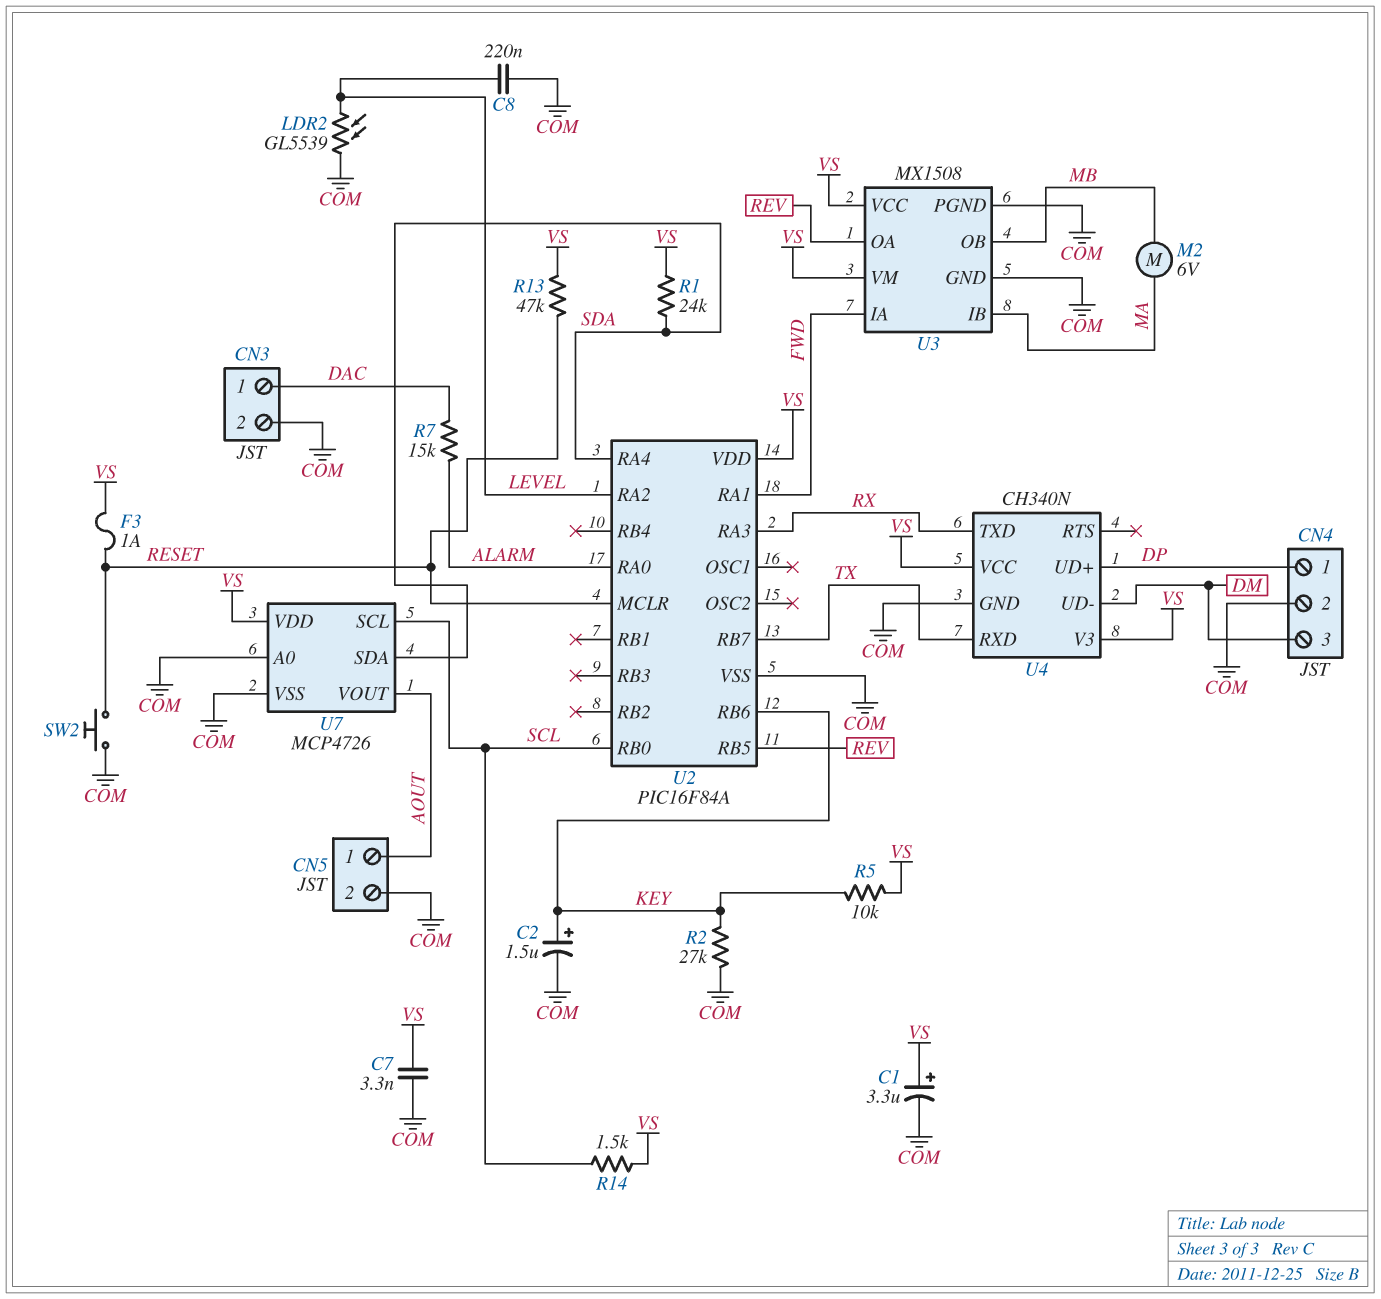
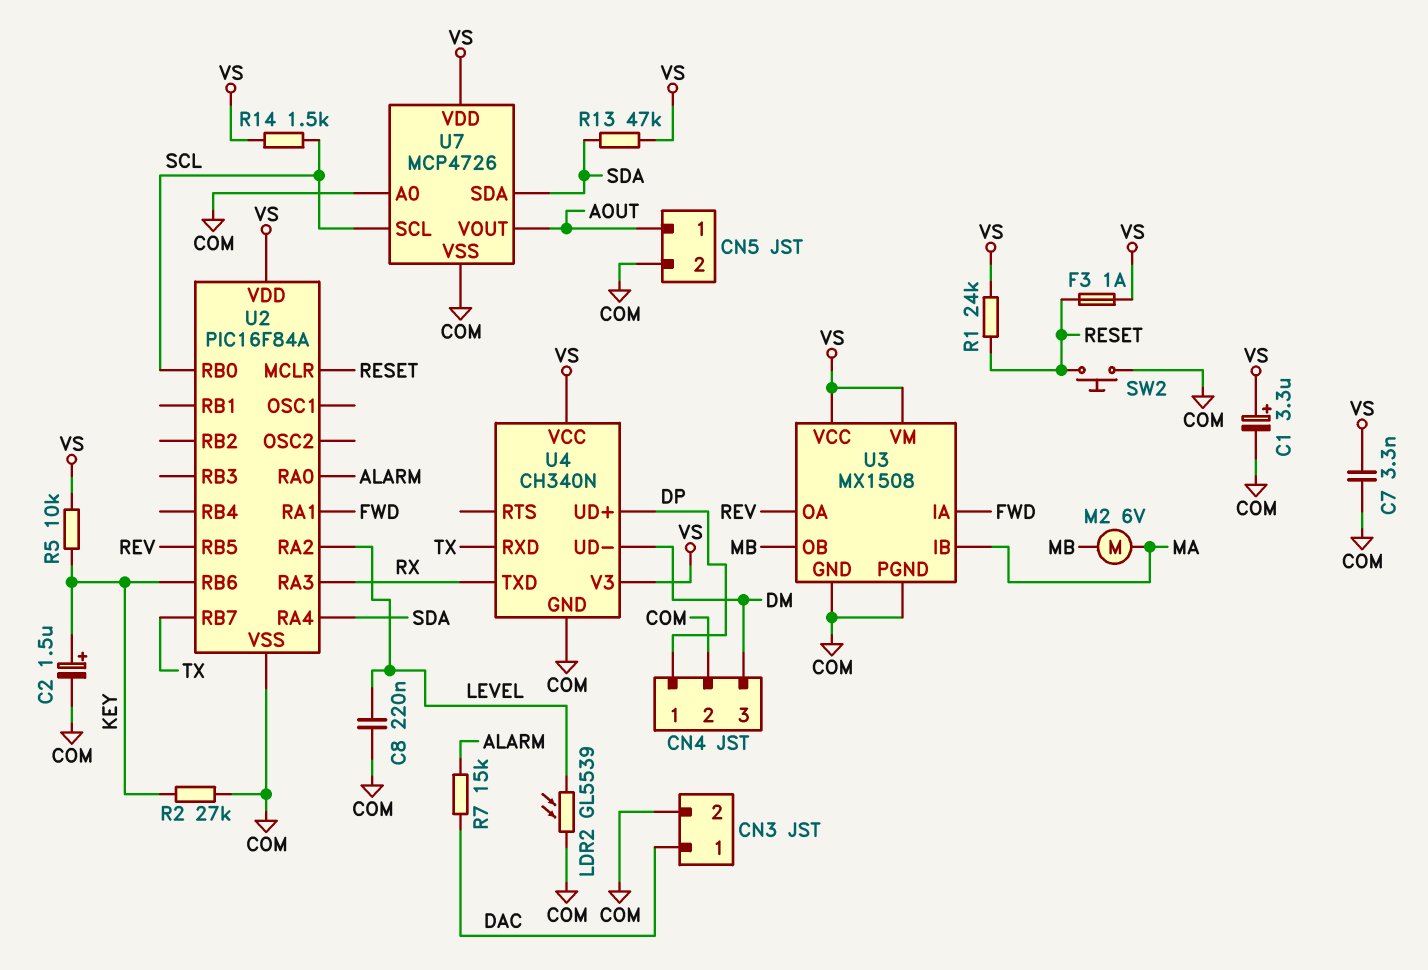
R1: 24k (SDA, VS) -> 24k (RESET, VS)
R13: 47k (RESET, VS) -> 47k (SDA, VS)

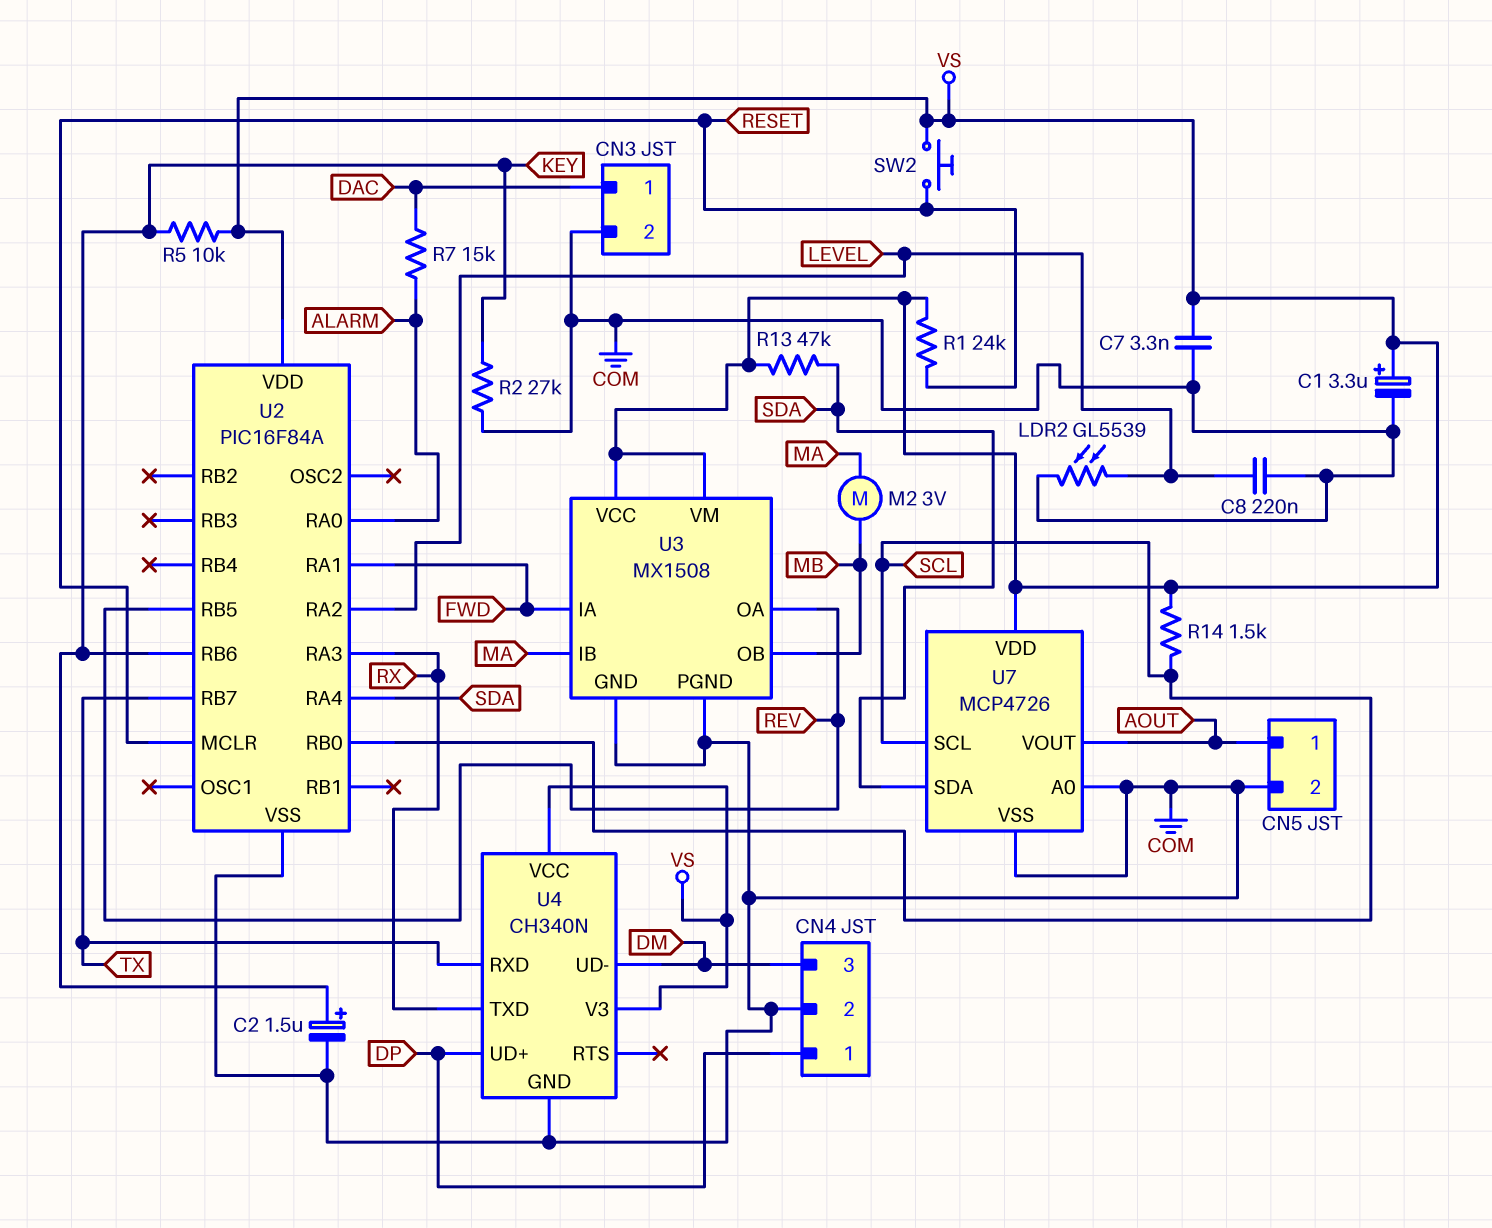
F3: 1A (RESET, VS) -> none
M2: motor 6V (MA, MB) -> motor 3V (MA, MB)
SW2: button (COM, RESET) -> button (RESET, VS)

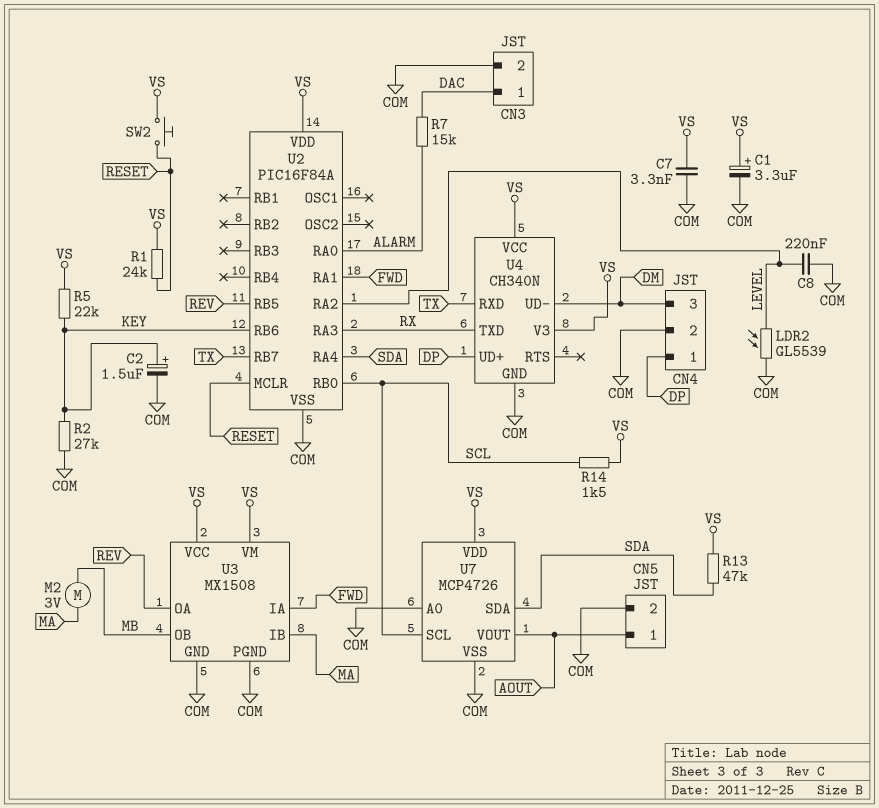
R5: 10k (KEY, VS) -> 22k (KEY, VS)

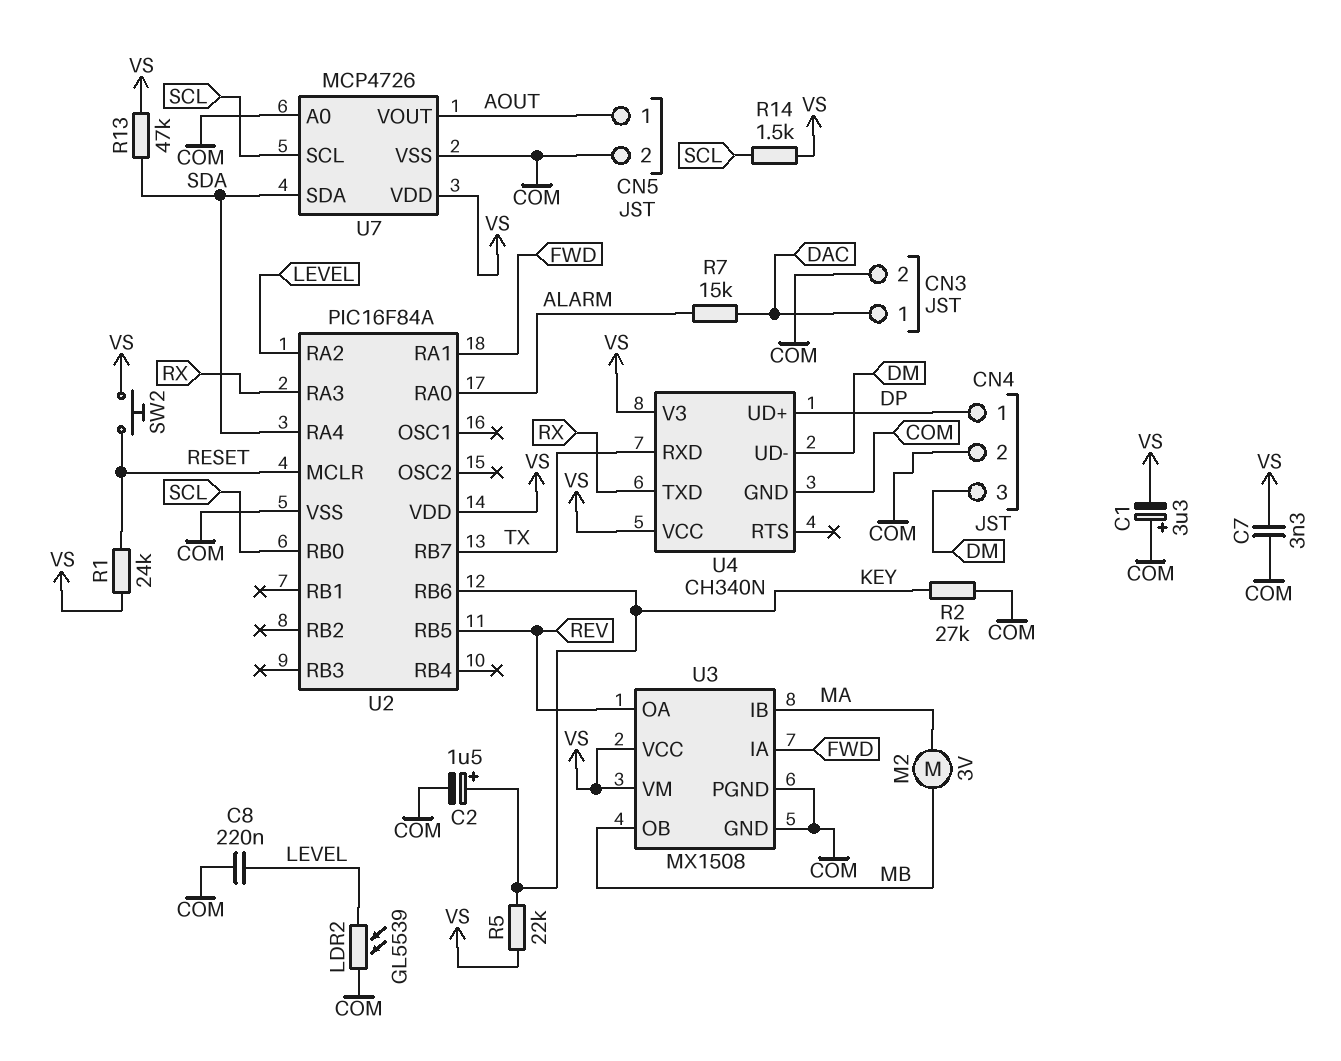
C1: 3.3uF (plus VS, minus COM) -> 3.3uF (plus COM, minus VS)

